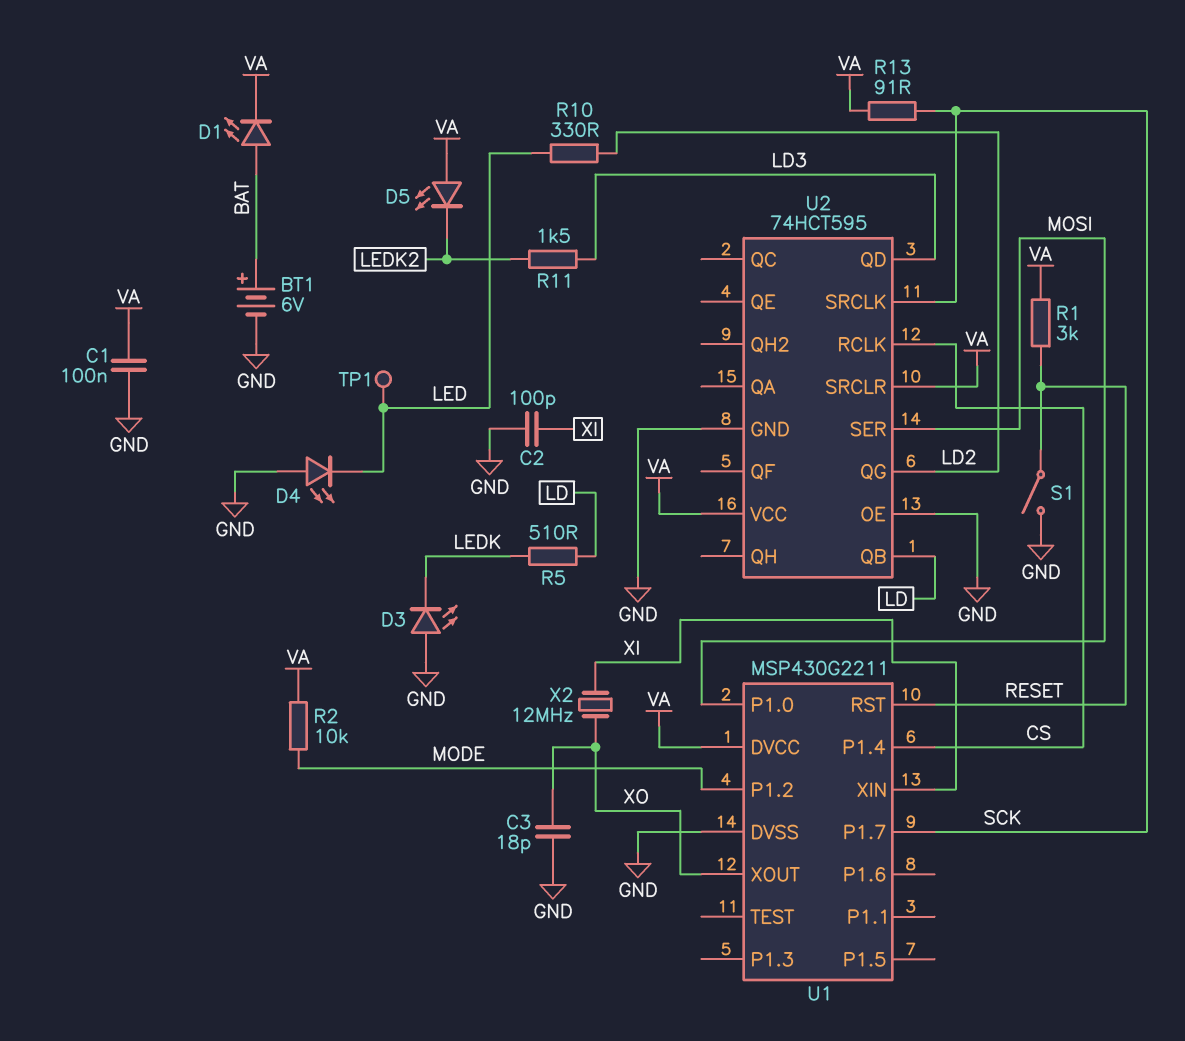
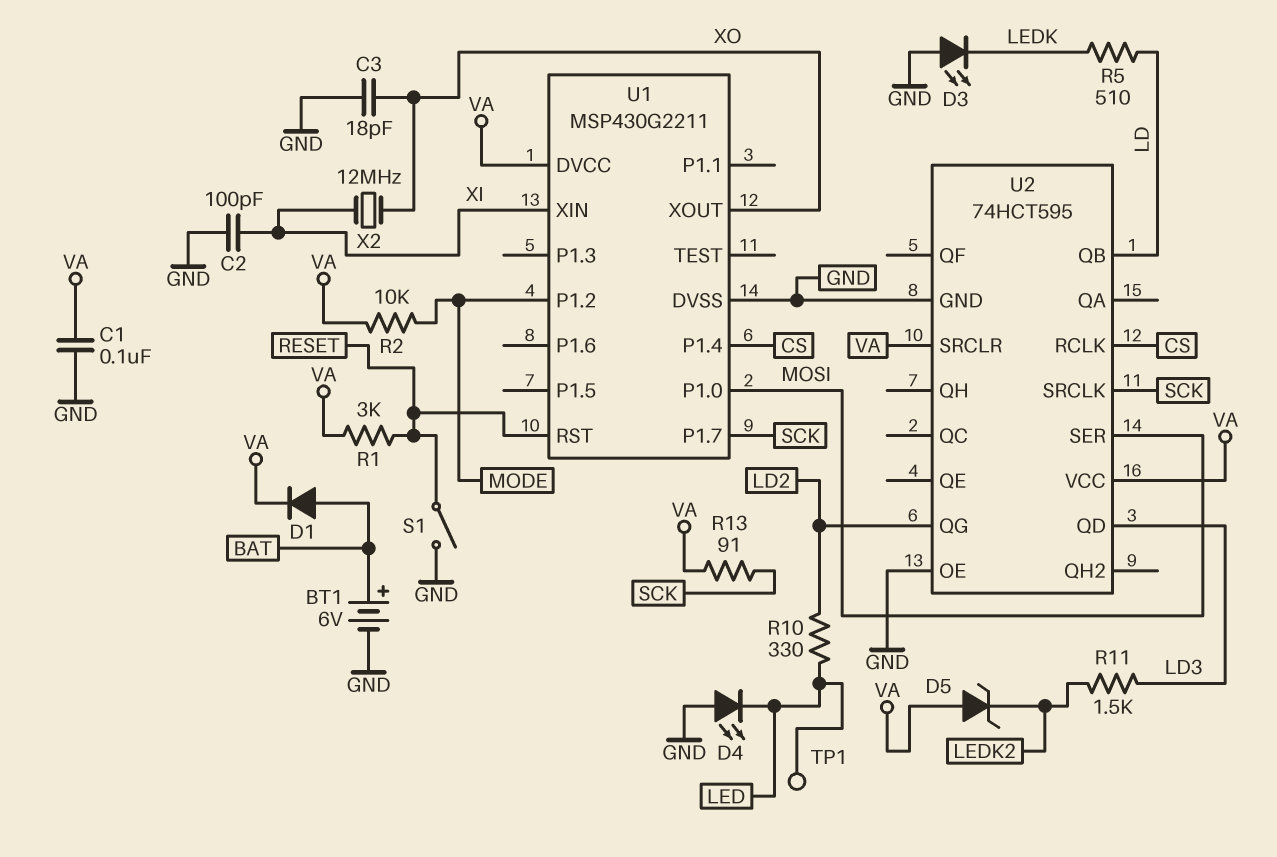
D1: LED (A BAT, K VA) -> diode (A BAT, K VA)
D5: LED (A VA, K LEDK2) -> zener (A VA, K LEDK2)

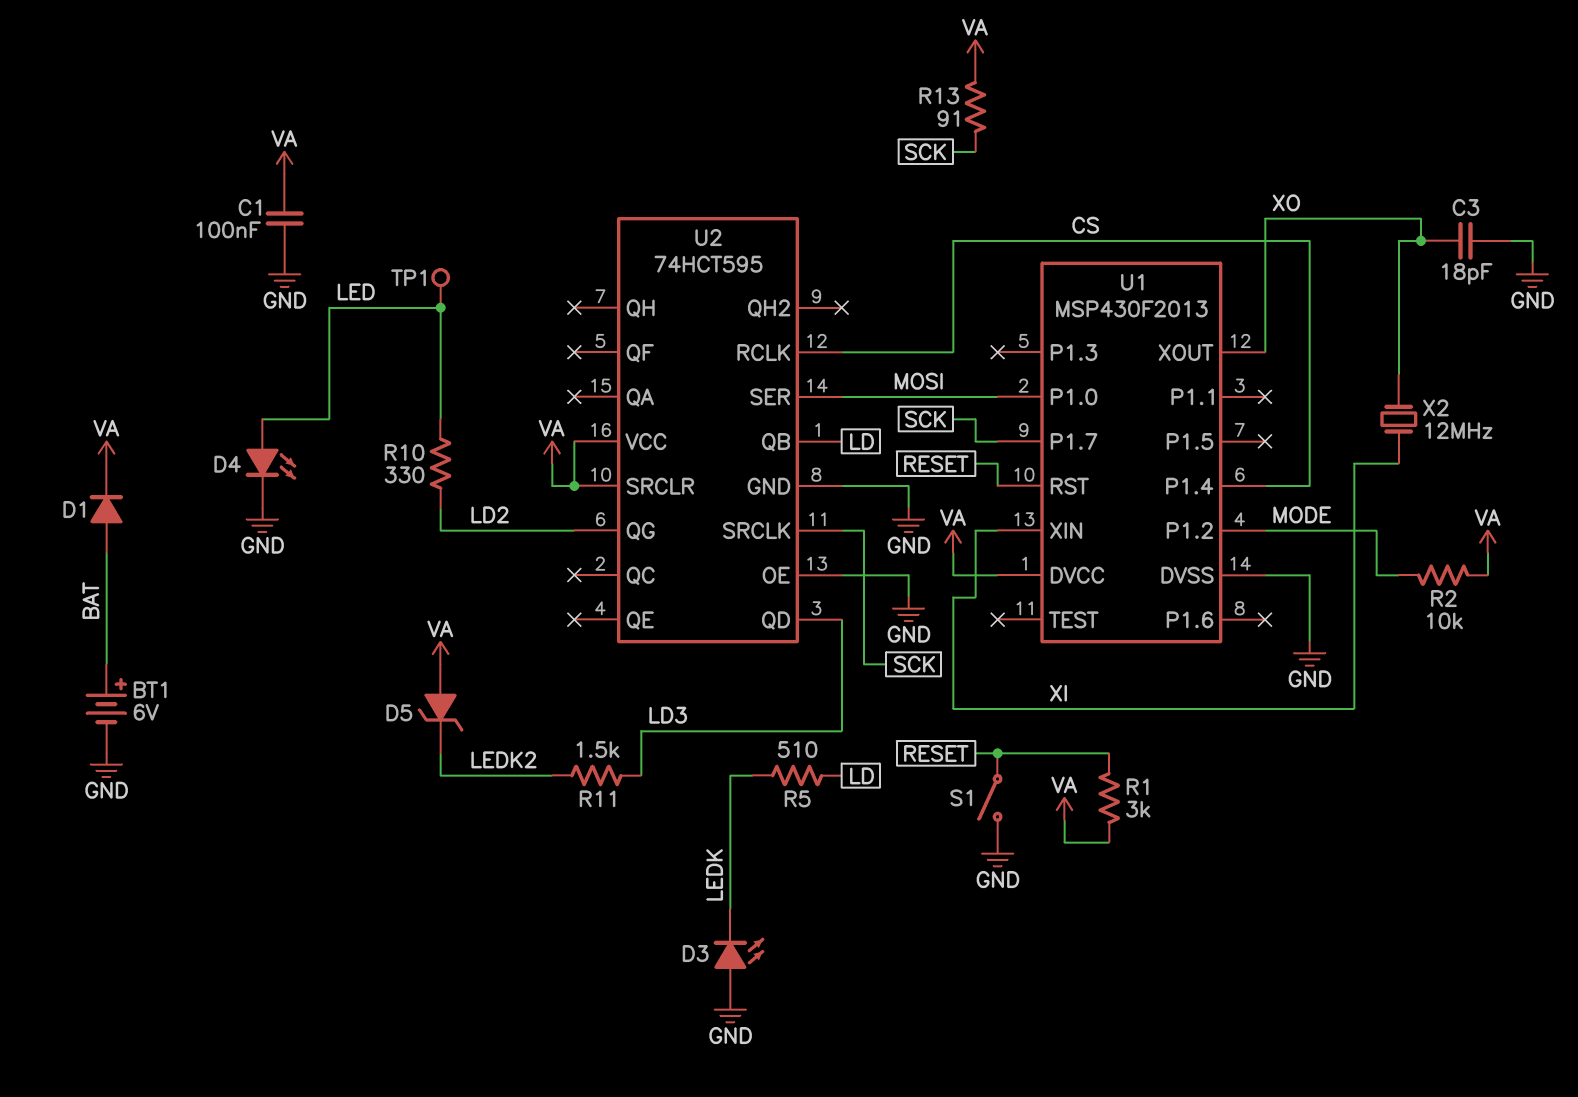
C2: 100pF (GND, XI) -> none
D4: LED (A GND, K LED) -> LED (A LED, K GND)
U1: MSP430G2211 -> MSP430F2013

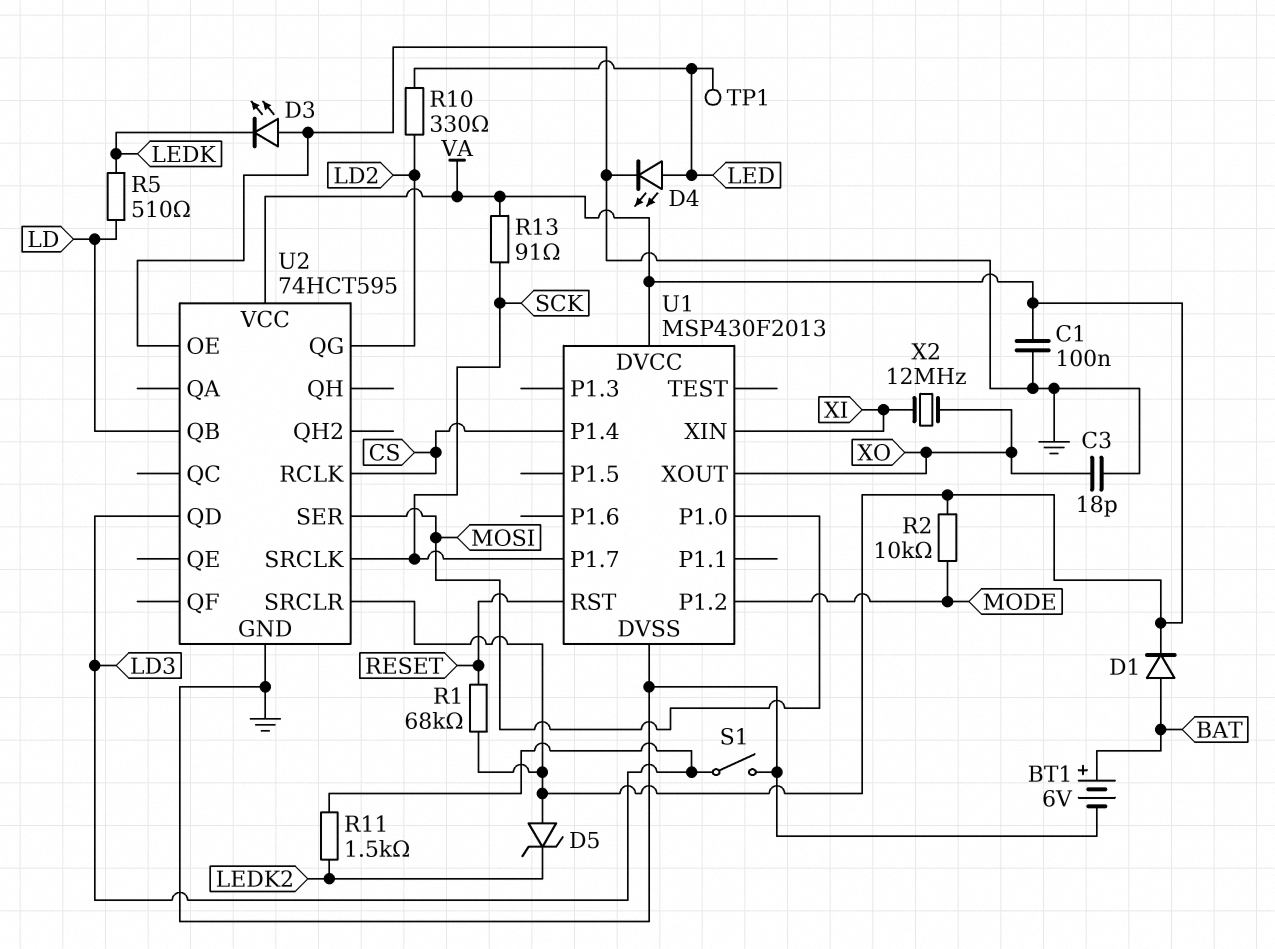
R1: 3k (RESET, VA) -> 68k (RESET, VA)
S1: switch (GND, RESET) -> switch (GND, LD3)

